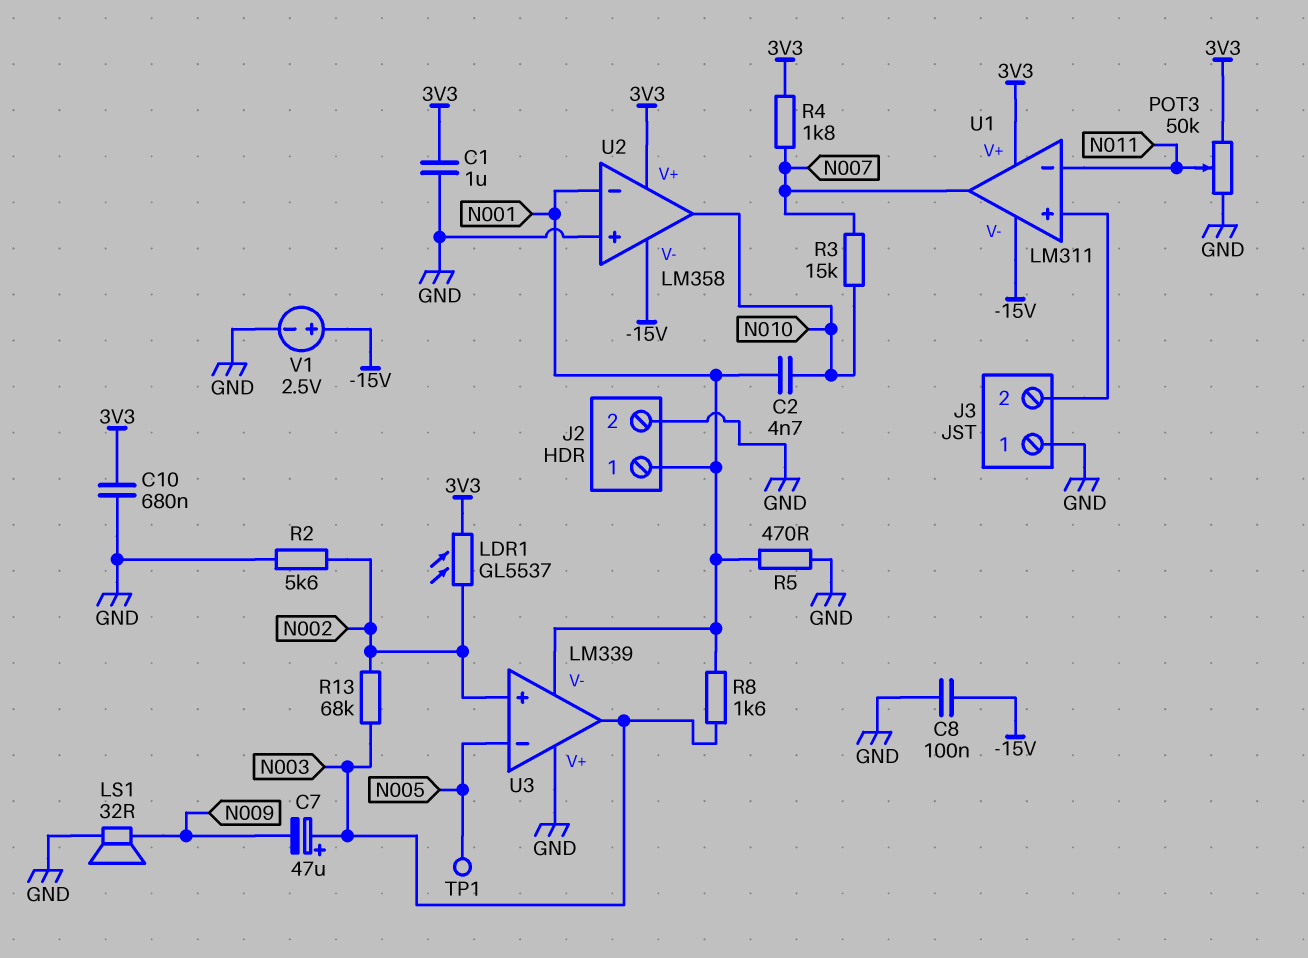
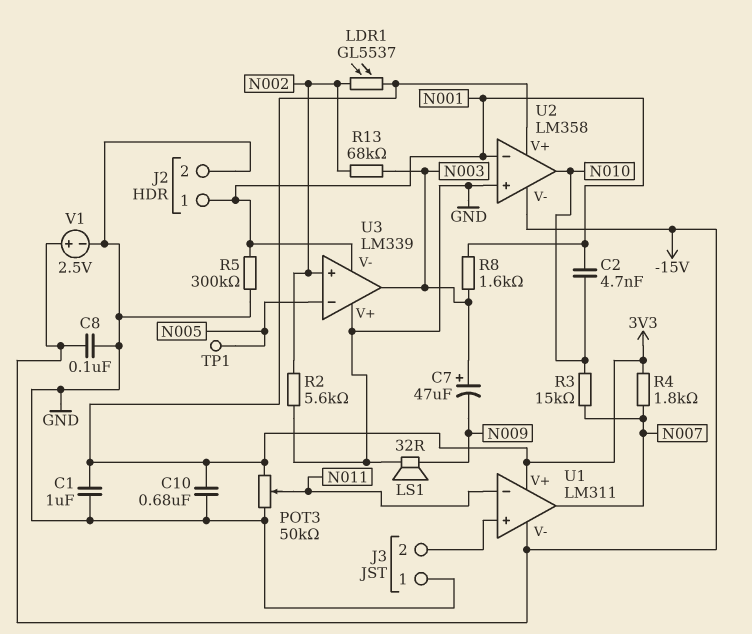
R5: 470 (GND, N001) -> 300k (GND, N001)

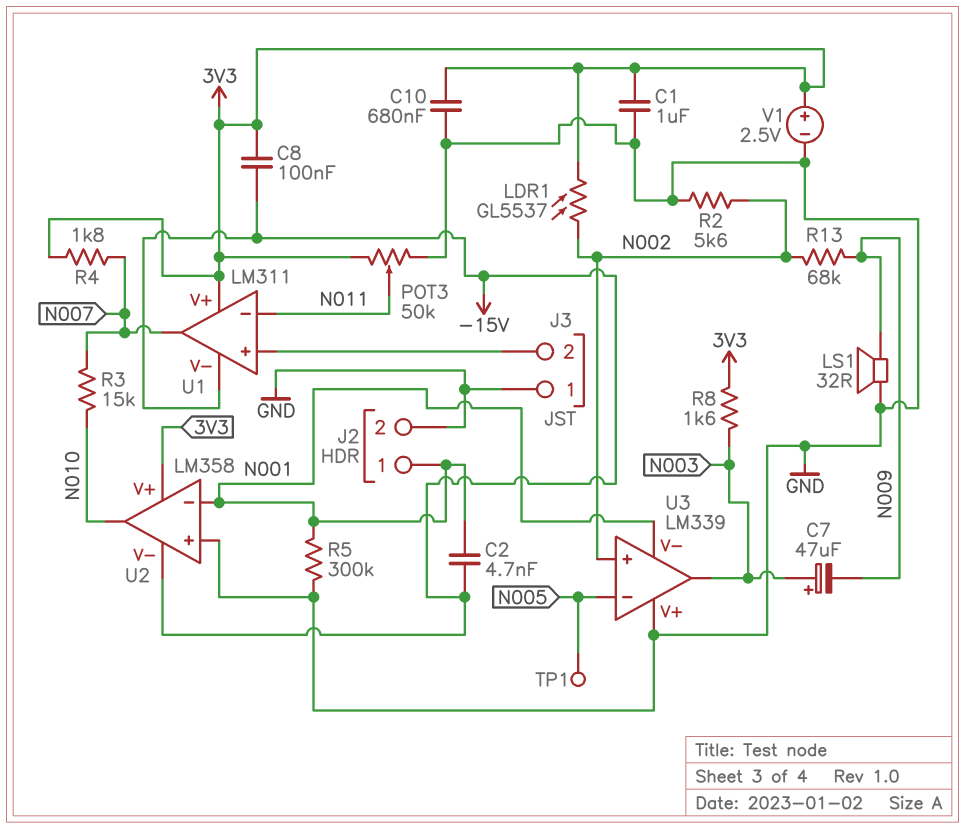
C2: 4.7nF (N001, N010) -> 4.7nF (-15V, N001)
C8: 100nF (-15V, GND) -> 100nF (-15V, 3V3)
R8: 1.6k (N001, N003) -> 1.6k (3V3, N003)
R13: 68k (N002, N003) -> 68k (N002, N009)
V1: 2.5V (plus -15V, minus GND) -> 2.5V (plus 3V3, minus GND)

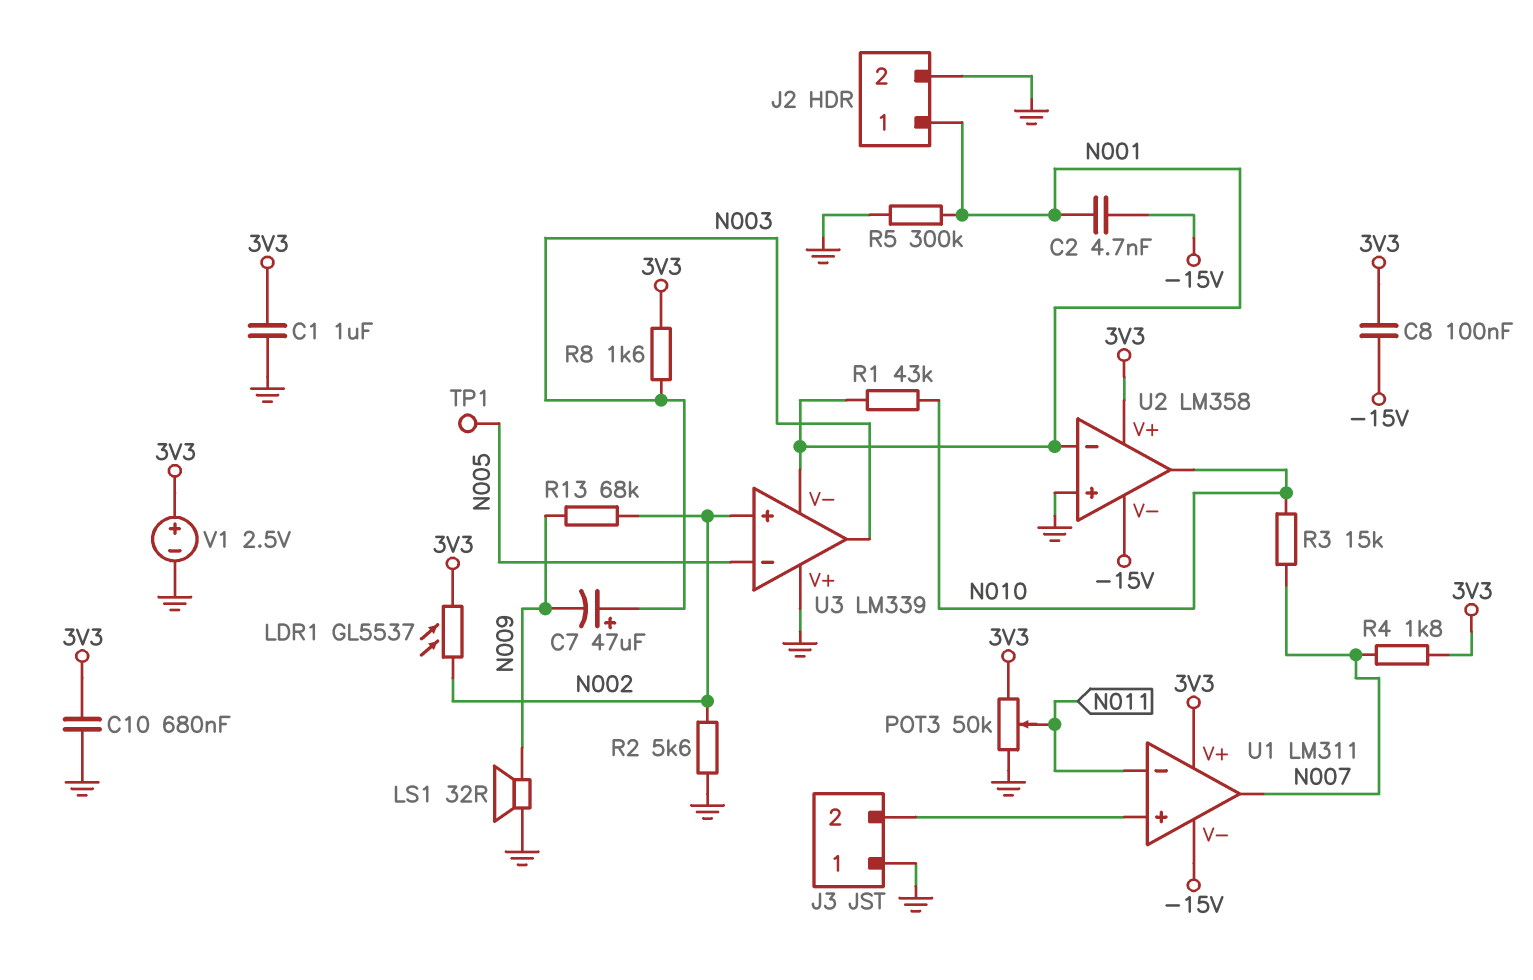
R1: none -> 43k (N001, N010)

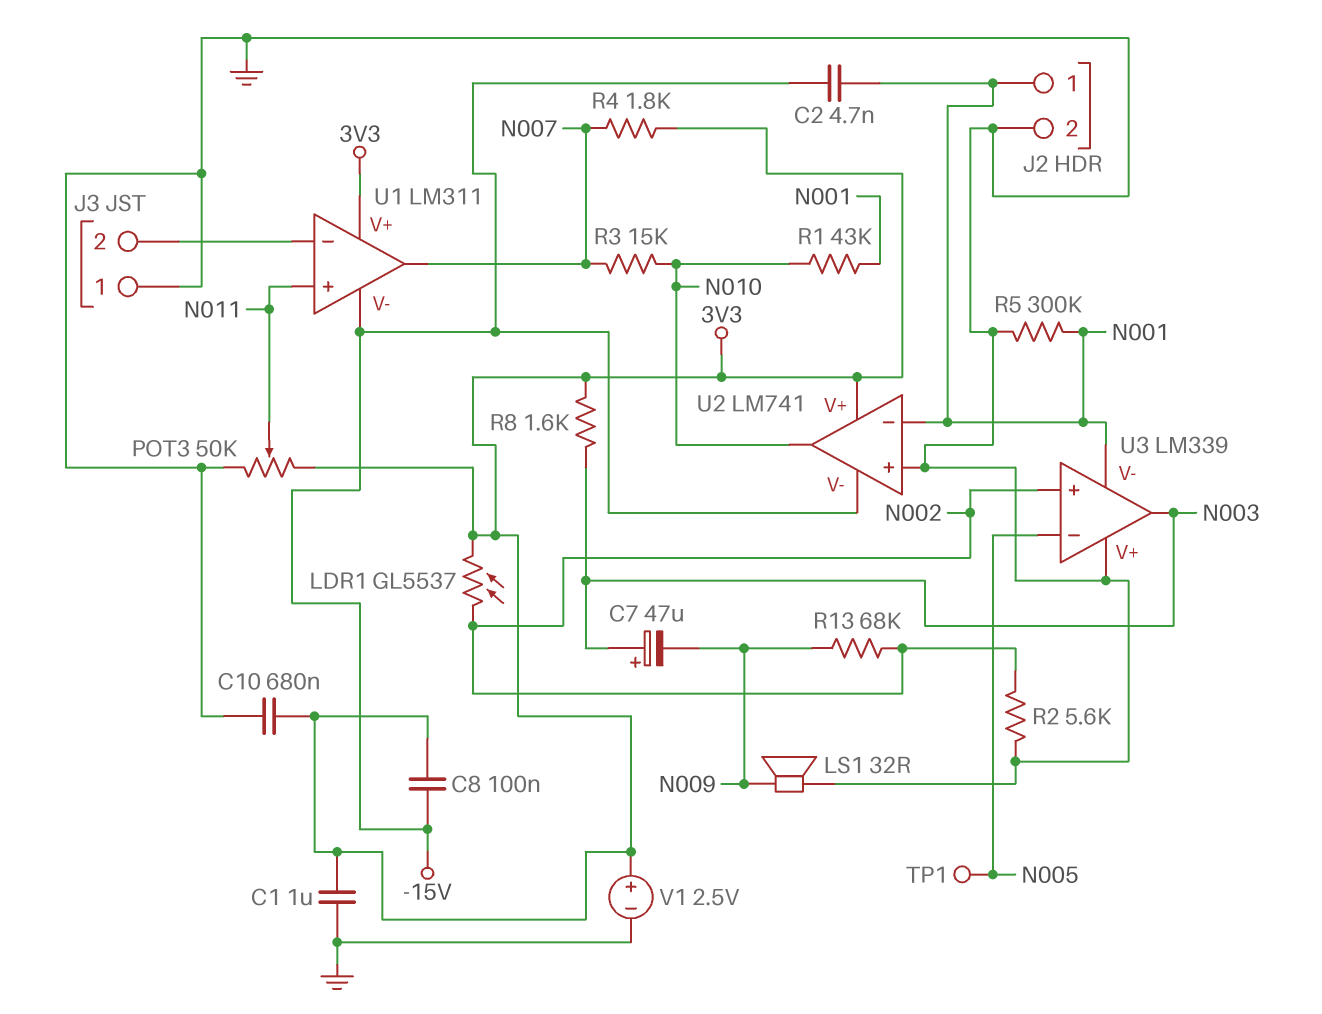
U1 pin in+: J3/2 -> N011
U1 pin in-: N011 -> J3/2
U2: LM358 -> LM741

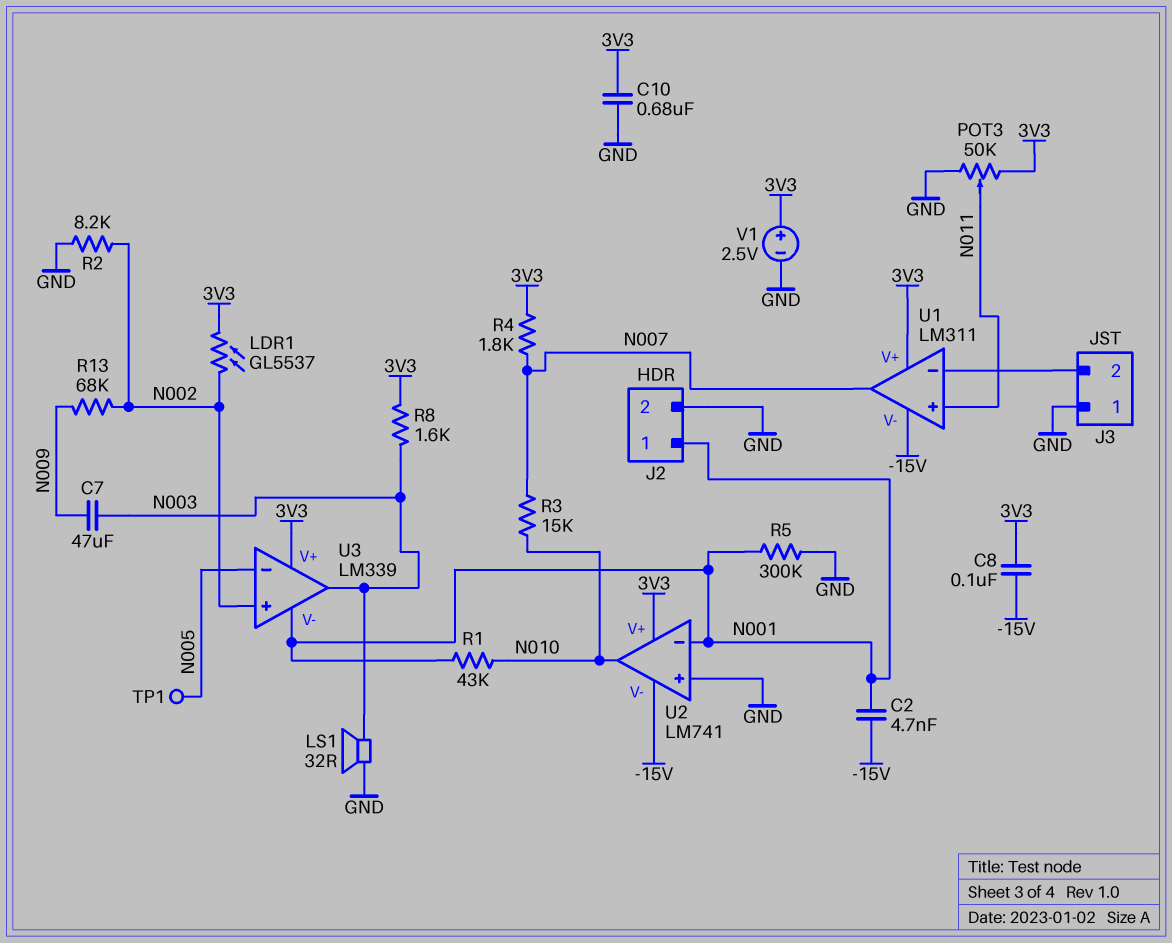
C1: 1uF (3V3, GND) -> none
C7: 47uF (plus N003, minus N009) -> 47uF (N003, N009)
LS1: speaker 32R (GND, N009) -> speaker 32R (GND, N003)
R2: 5.6k (GND, N002) -> 8.2k (GND, N002)
U3 pin V+: GND -> 3V3

